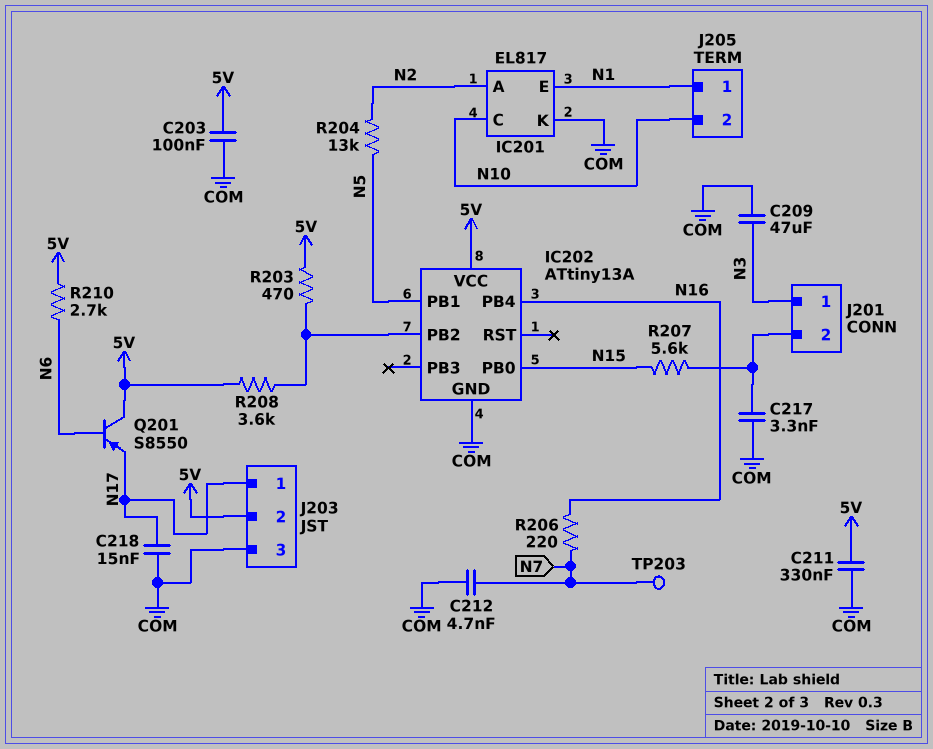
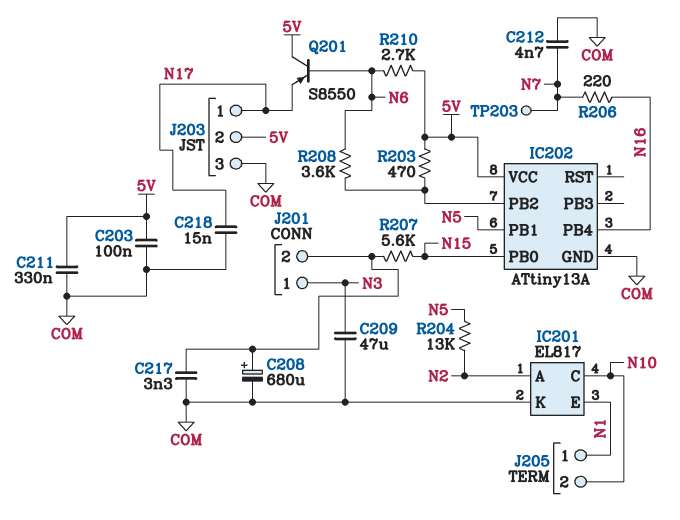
C208: none -> 680uF (plus J201/2, minus COM)
R208: 3.6k (5V, IC202/PB2) -> 3.6k (IC202/PB2, N6)

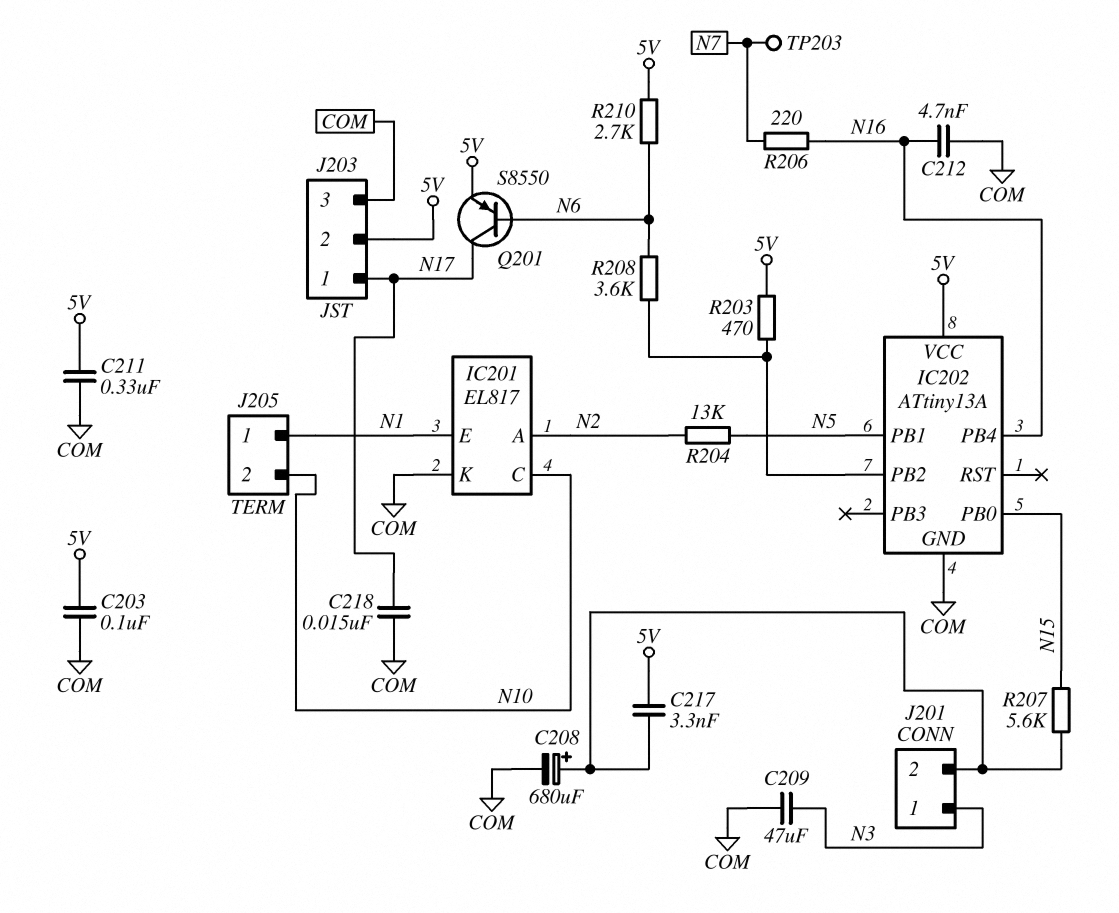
C212: 4.7nF (COM, N7) -> 4.7nF (COM, N16)
C217: 3.3nF (COM, J201/2) -> 3.3nF (5V, J201/2)
Q201: PNP S8550 (B N6, C 5V, E N17) -> PNP S8550 (B N6, C N17, E 5V)

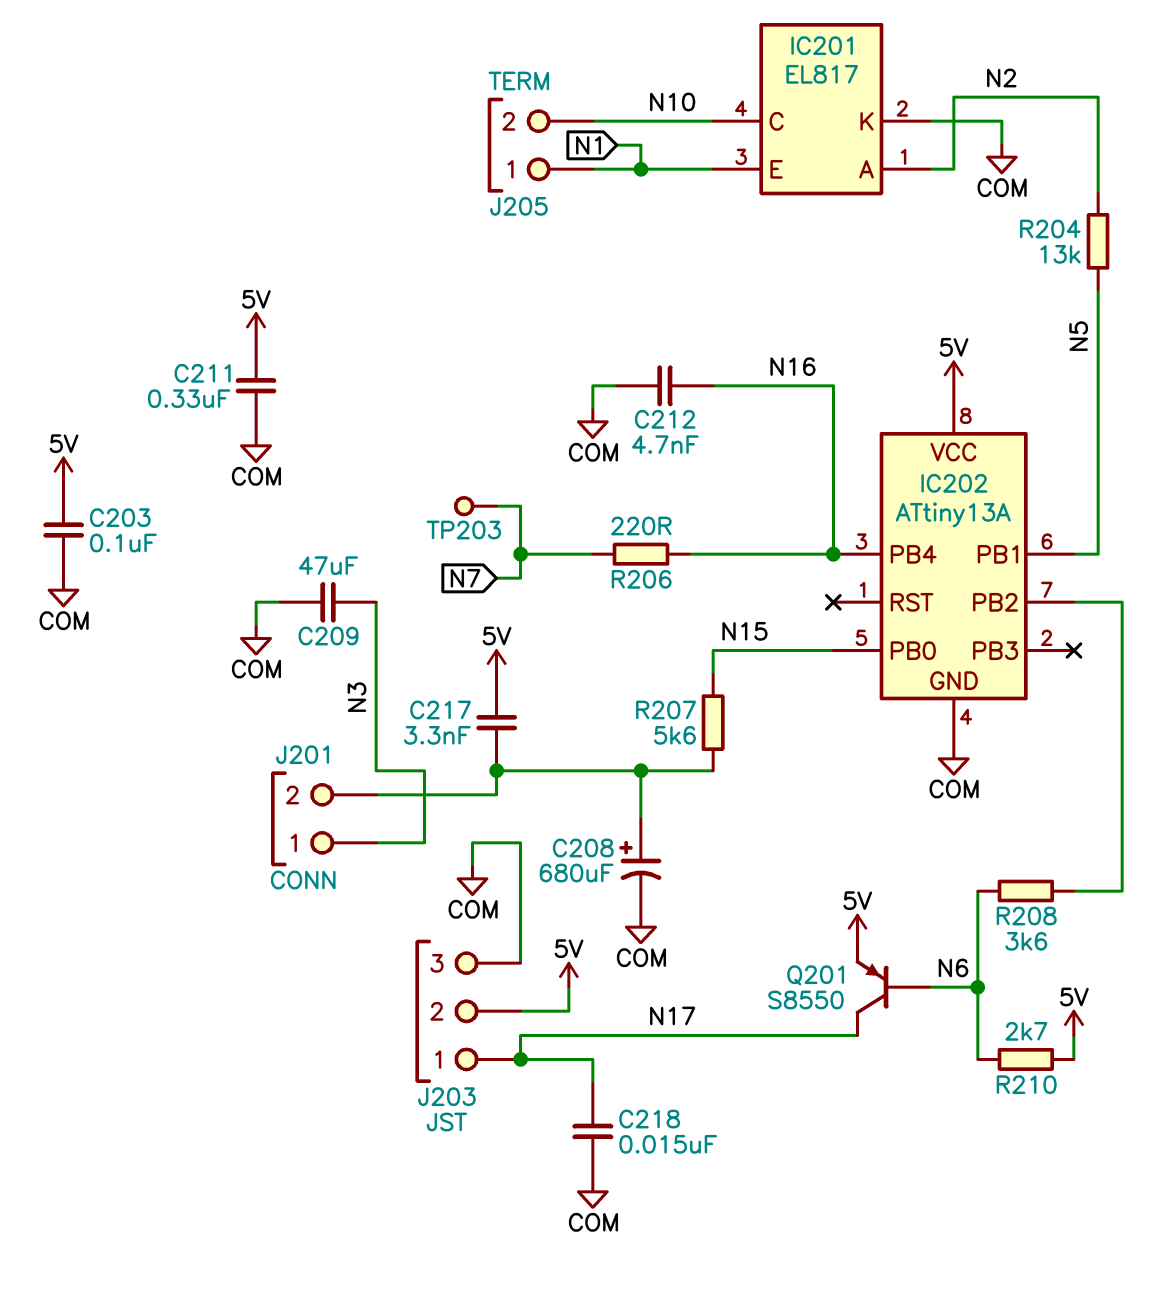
R203: 470 (5V, IC202/PB2) -> none

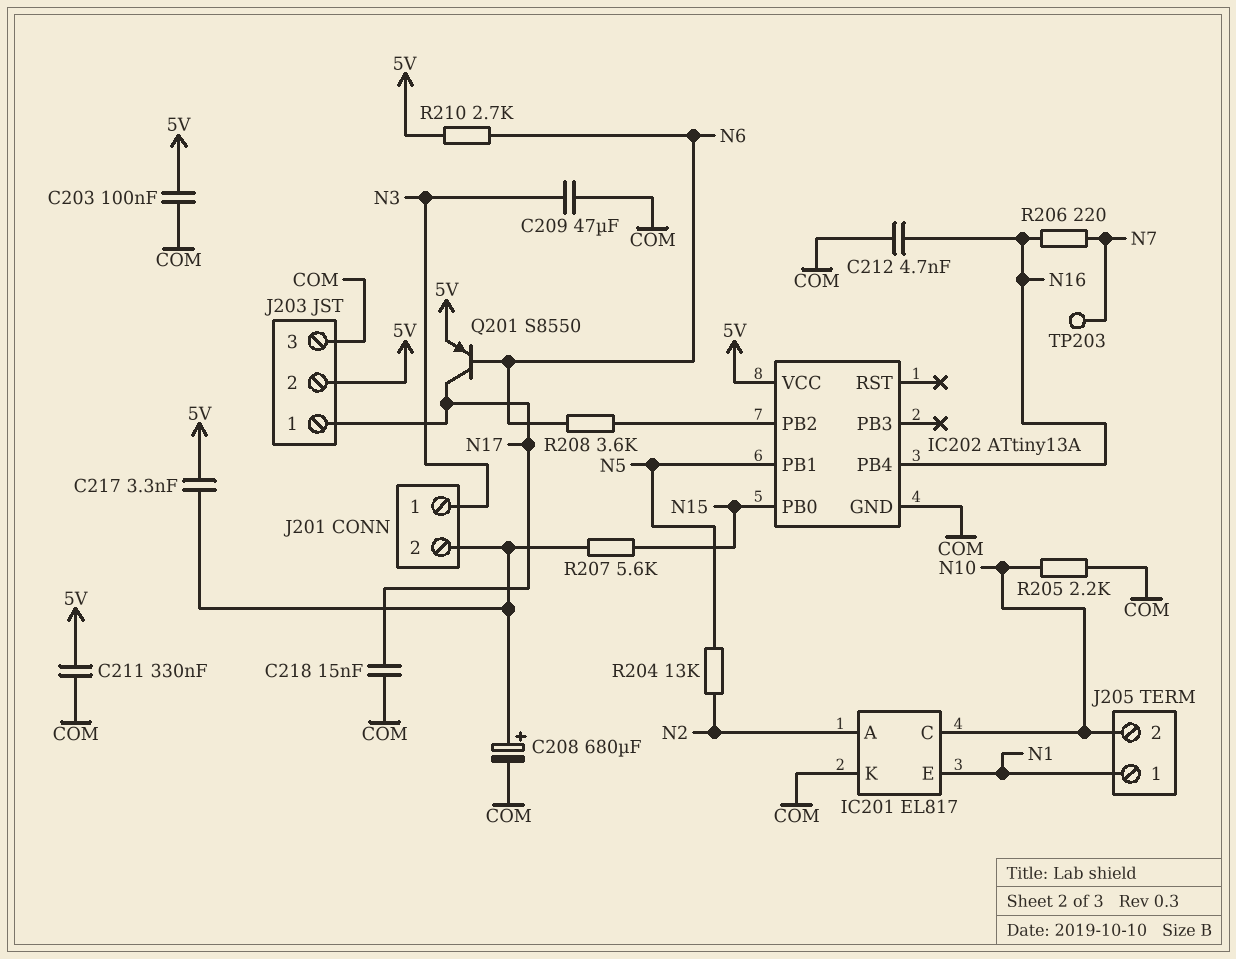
R205: none -> 2.2k (COM, N10)

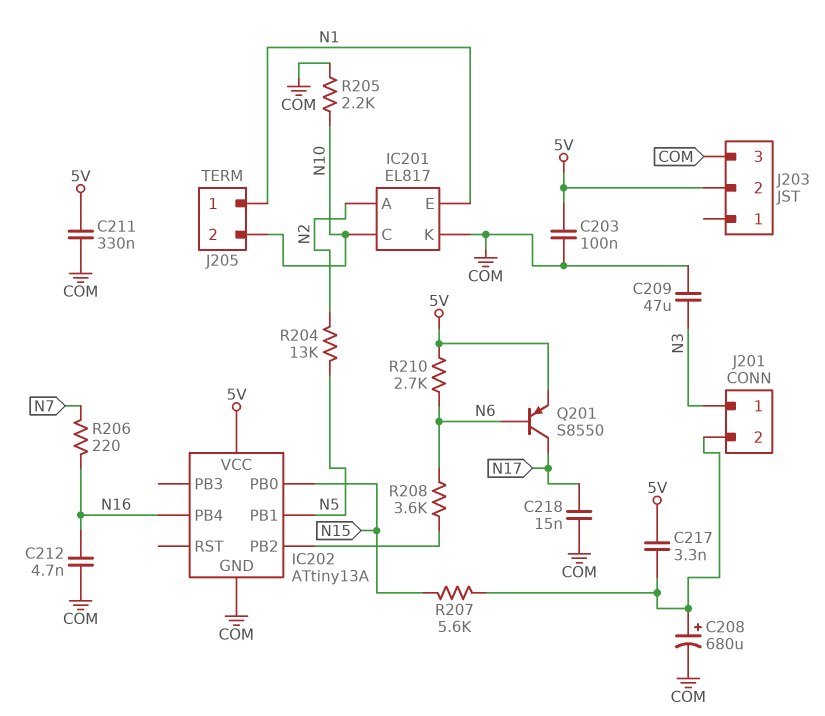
J203 pin 1: N17 -> none
TP203: test point (N7) -> none

